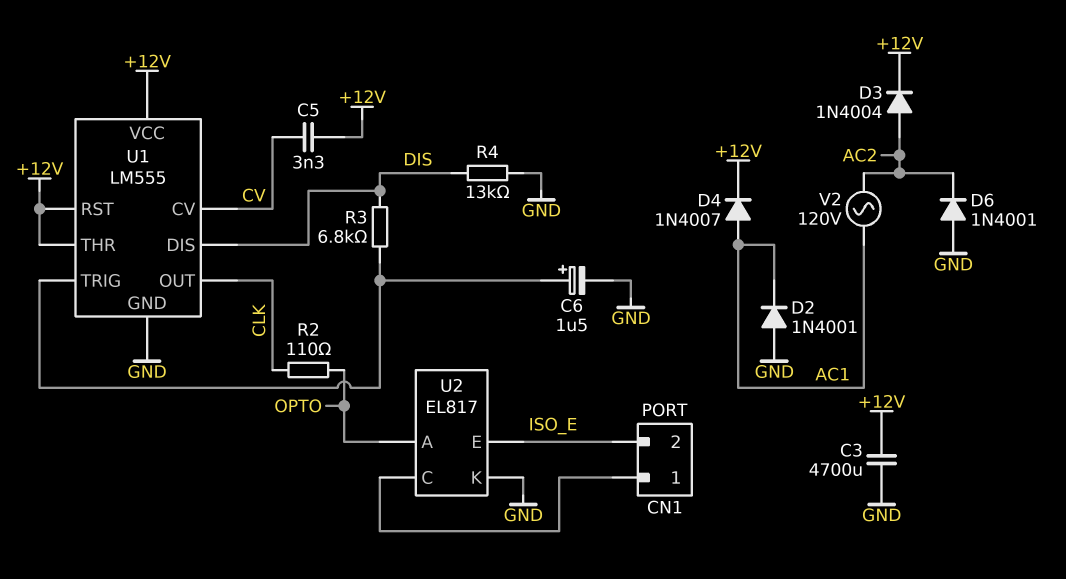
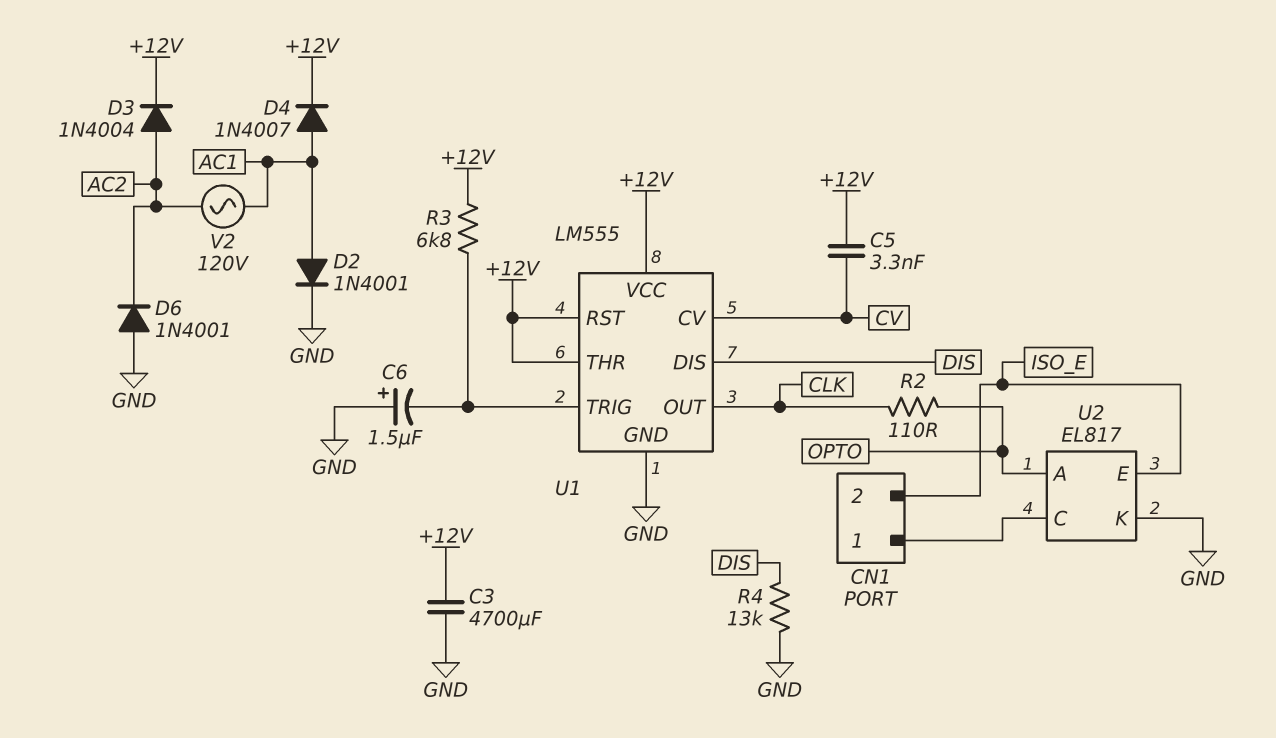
C6: 1.5uF (plus U1/TRIG, minus GND) -> 1.5uF (plus GND, minus U1/TRIG)
D2: diode 1N4001 (A GND, K AC1) -> diode 1N4001 (A AC1, K GND)
R3: 6.8k (DIS, U1/TRIG) -> 6.8k (+12V, U1/TRIG)

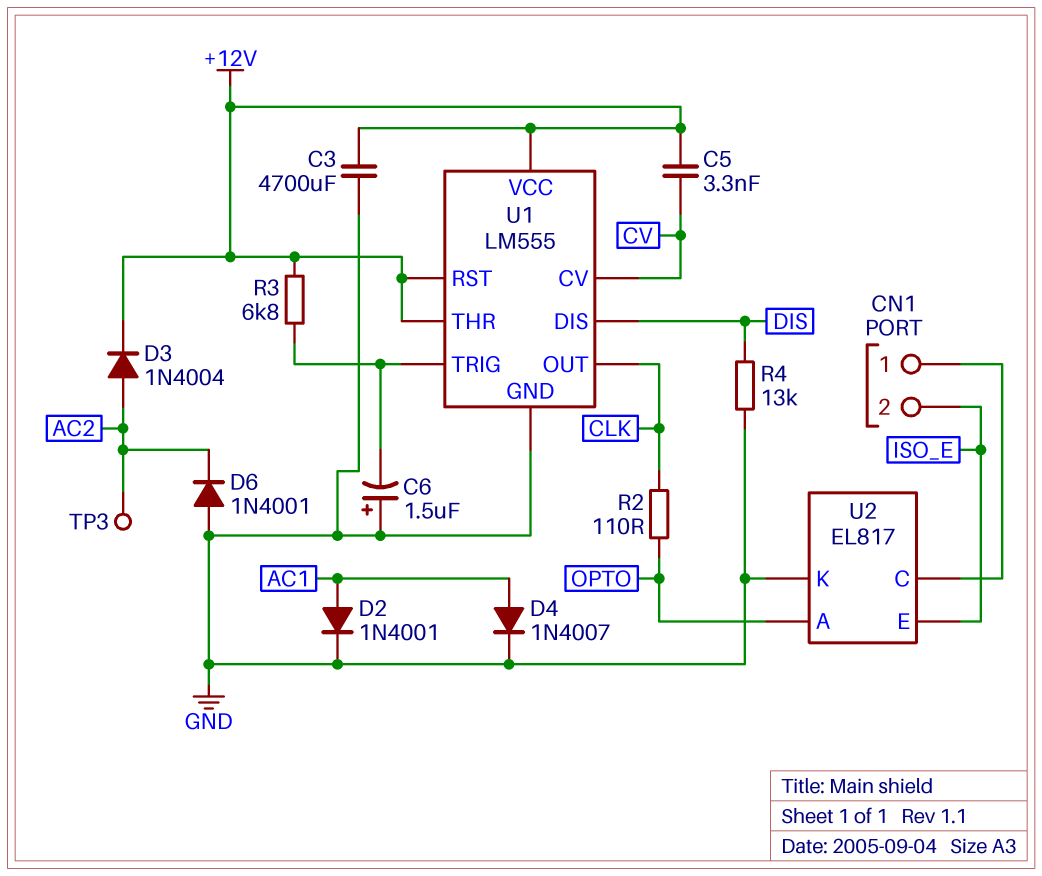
D4: diode 1N4007 (A AC1, K +12V) -> diode 1N4007 (A AC1, K GND)
TP3: none -> test point (AC2)
V2: AC 120V (AC1, AC2) -> none

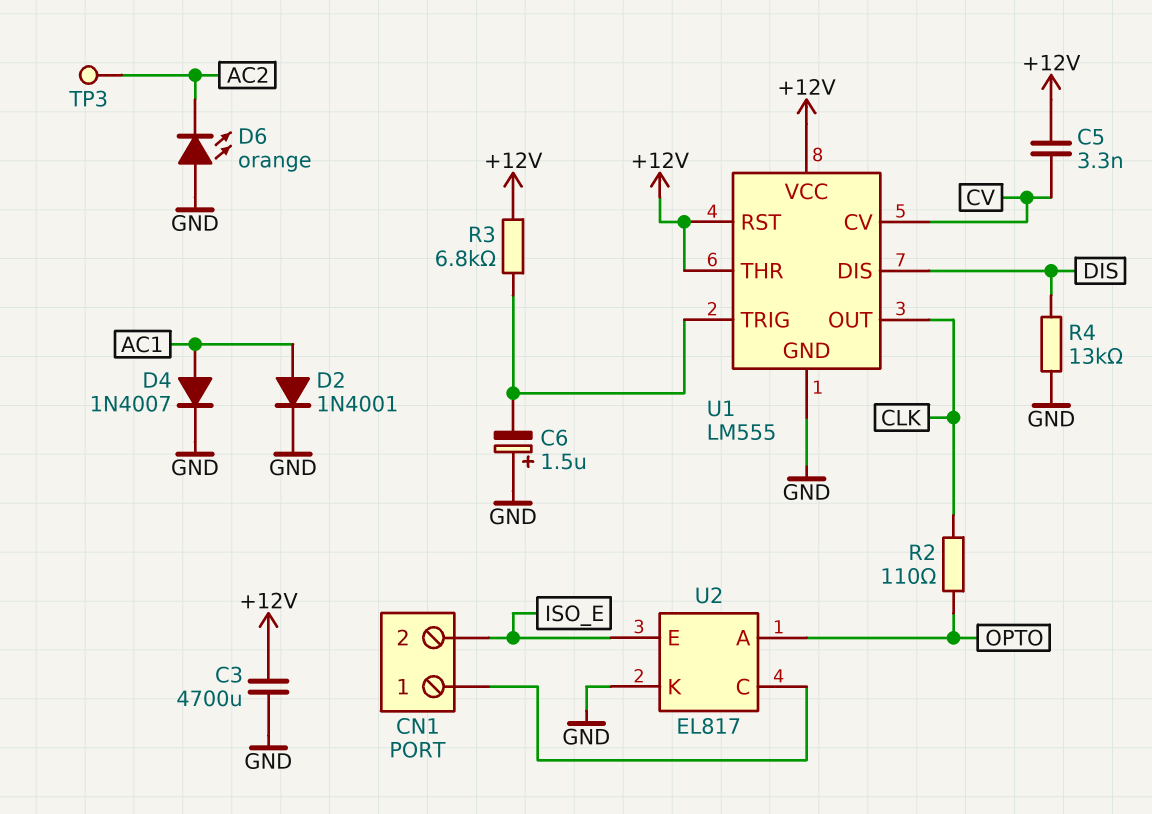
D3: diode 1N4004 (A AC2, K +12V) -> none
D6: diode 1N4001 (A GND, K AC2) -> LED orange (A GND, K AC2)

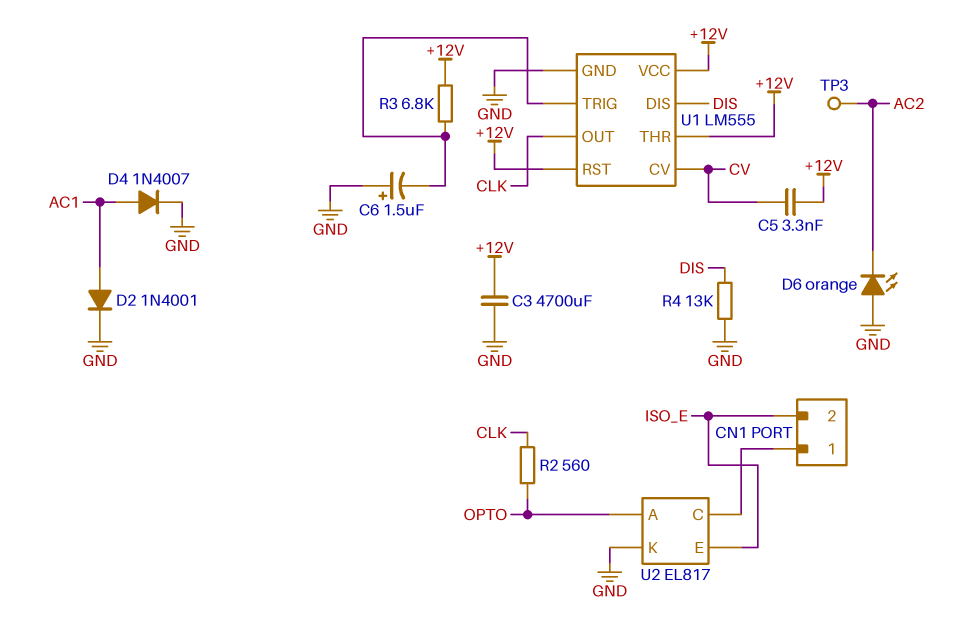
R2: 110 (CLK, OPTO) -> 560 (CLK, OPTO)

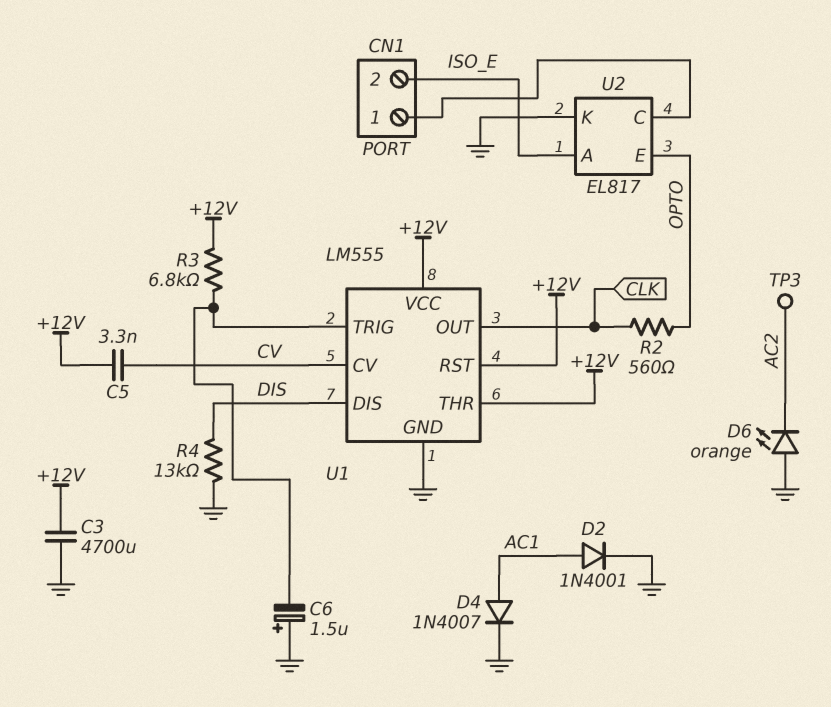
U2 pin A: OPTO -> ISO_E
U2 pin E: ISO_E -> OPTO

